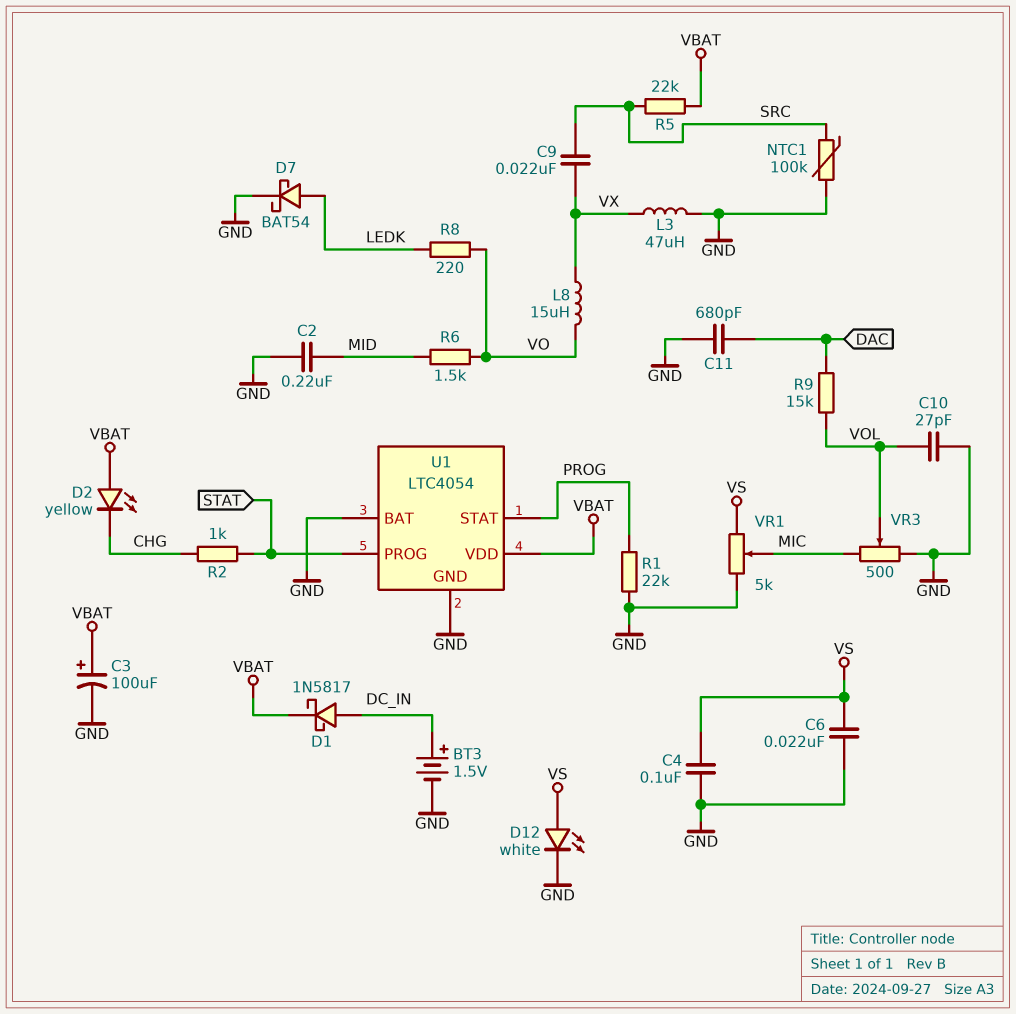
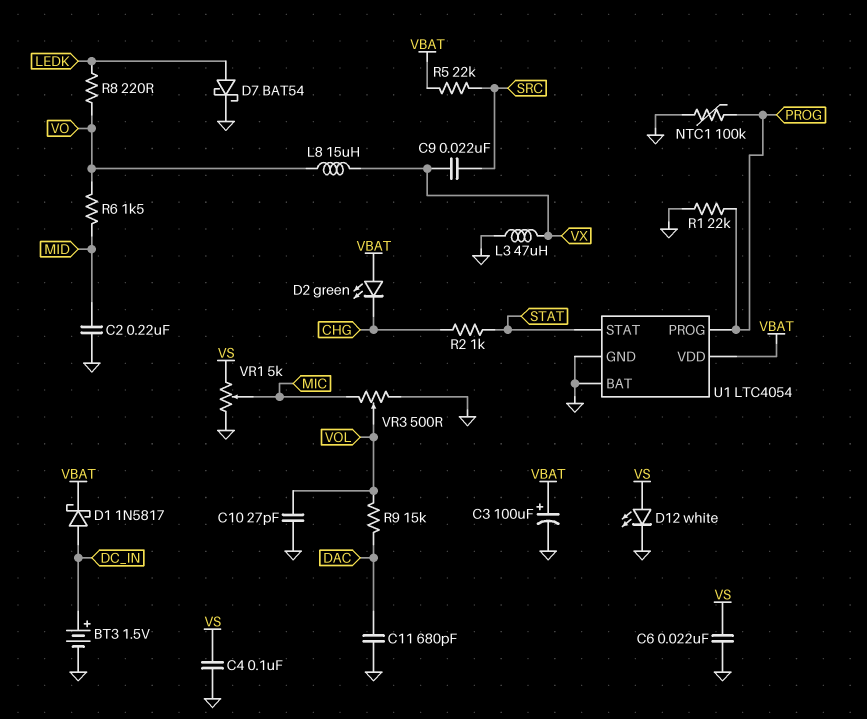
D2: LED yellow (A VBAT, K CHG) -> LED green (A VBAT, K CHG)
NTC1: 100k (GND, SRC) -> 100k (GND, PROG)
U1 pin PROG: STAT -> PROG
U1 pin STAT: PROG -> STAT

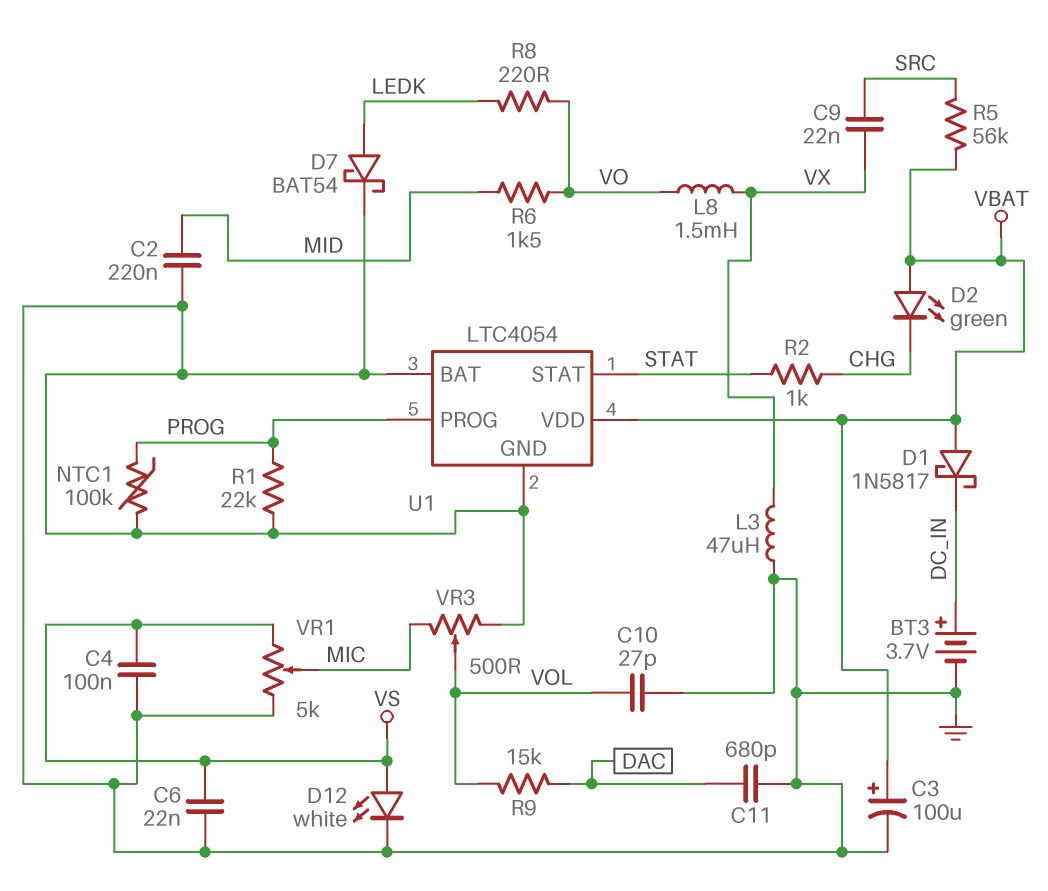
BT3: 1.5V (plus DC_IN, minus GND) -> 3.7V (plus DC_IN, minus GND)
D1: schottky 1N5817 (A DC_IN, K VBAT) -> schottky 1N5817 (A VBAT, K DC_IN)
L8: 15uH (VO, VX) -> 1.5mH (VO, VX)
R5: 22k (SRC, VBAT) -> 56k (SRC, VBAT)

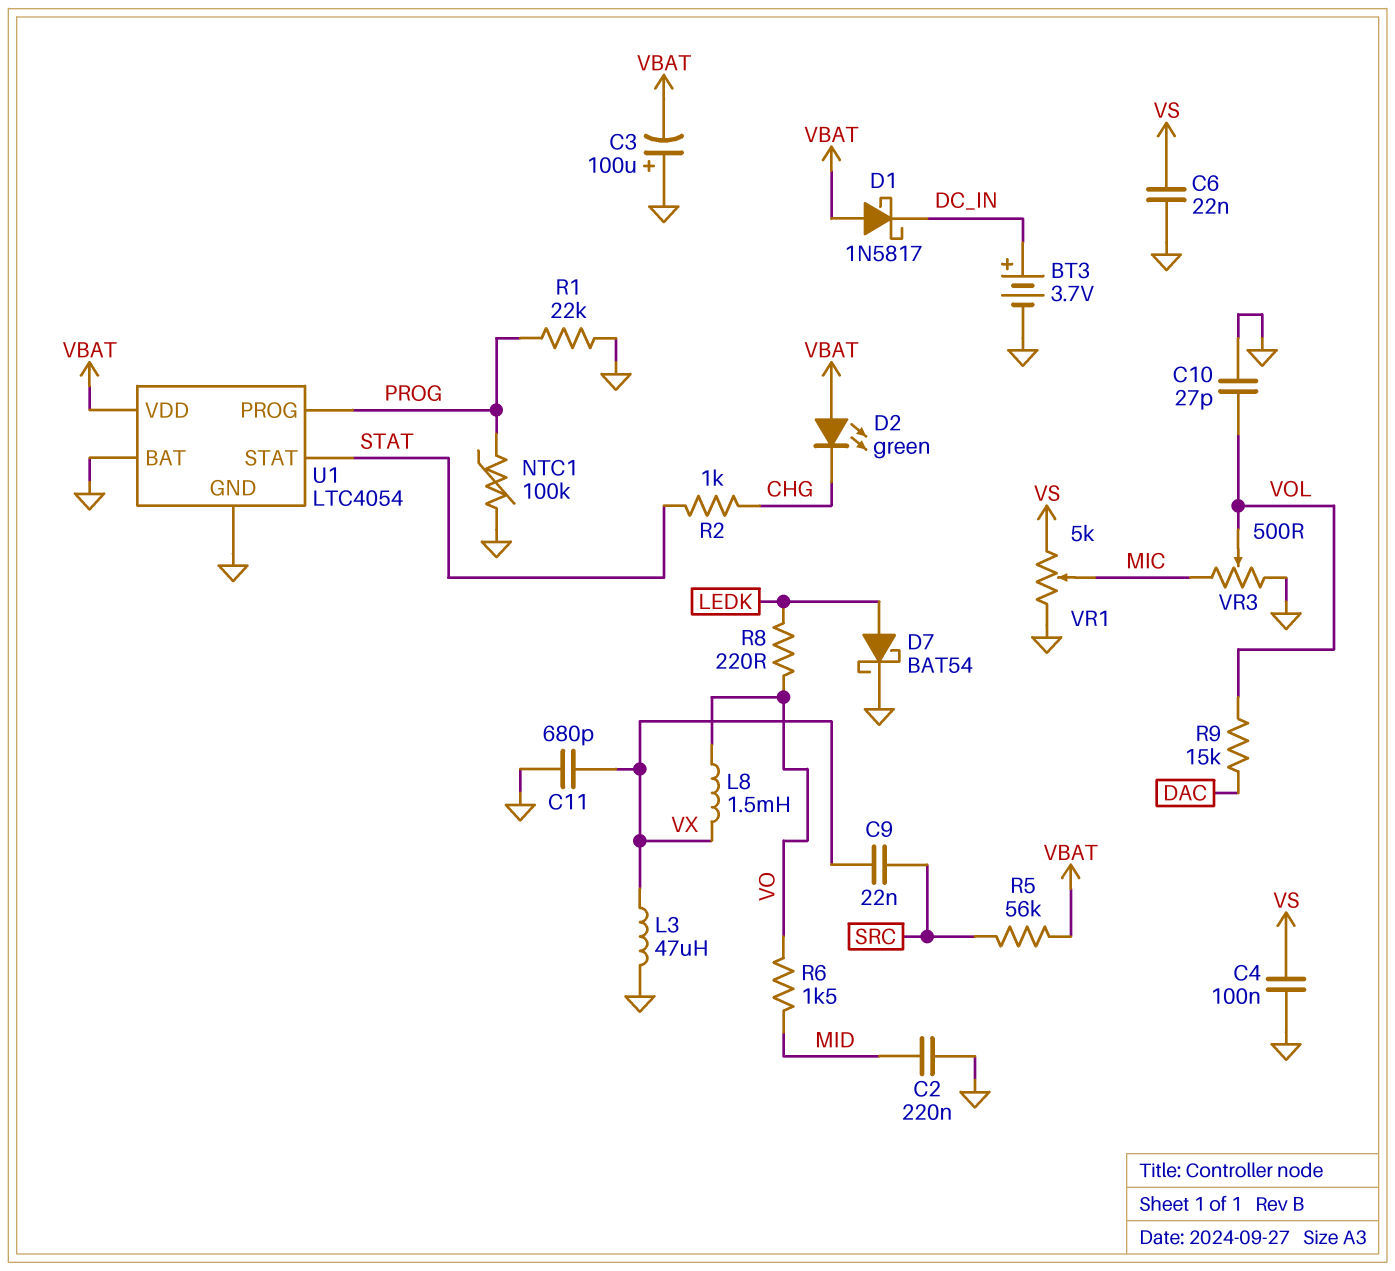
C3: 100uF (plus VBAT, minus GND) -> 100uF (plus GND, minus VBAT)
C11: 680pF (DAC, GND) -> 680pF (GND, VX)
D12: LED white (A VS, K GND) -> none

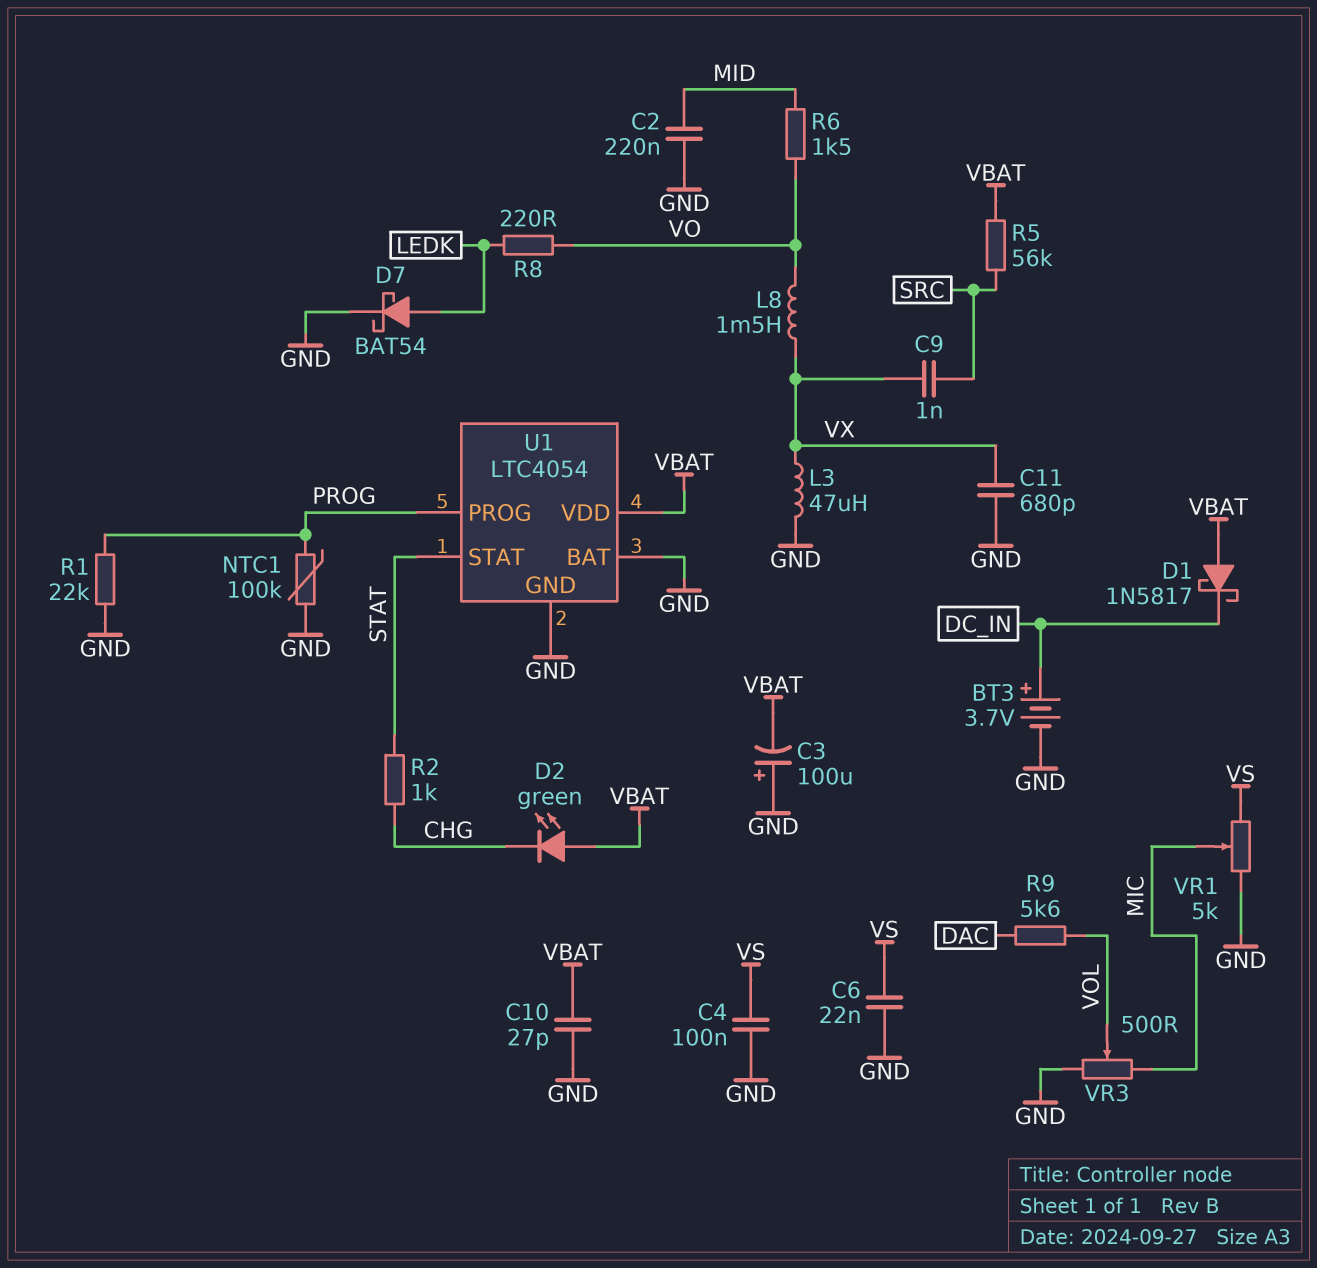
C9: 22nF (SRC, VX) -> 1nF (SRC, VX)
C10: 27pF (GND, VOL) -> 27pF (GND, VBAT)
R9: 15k (DAC, VOL) -> 5.6k (DAC, VOL)

